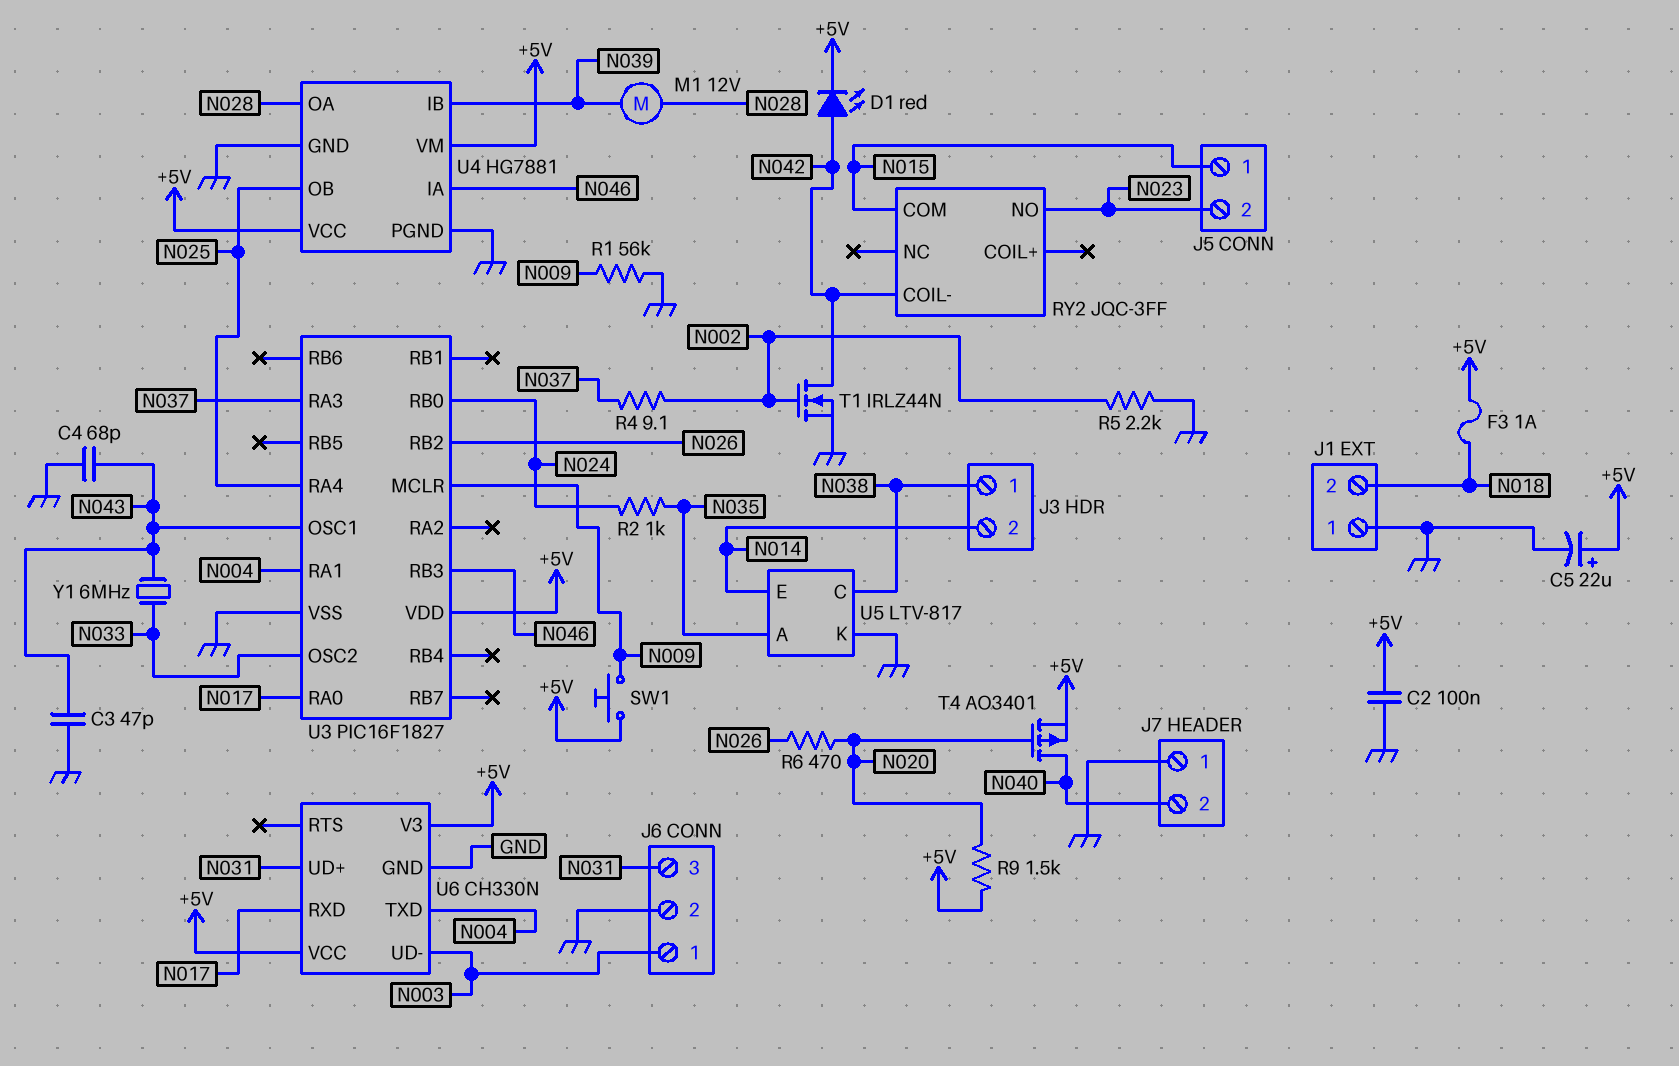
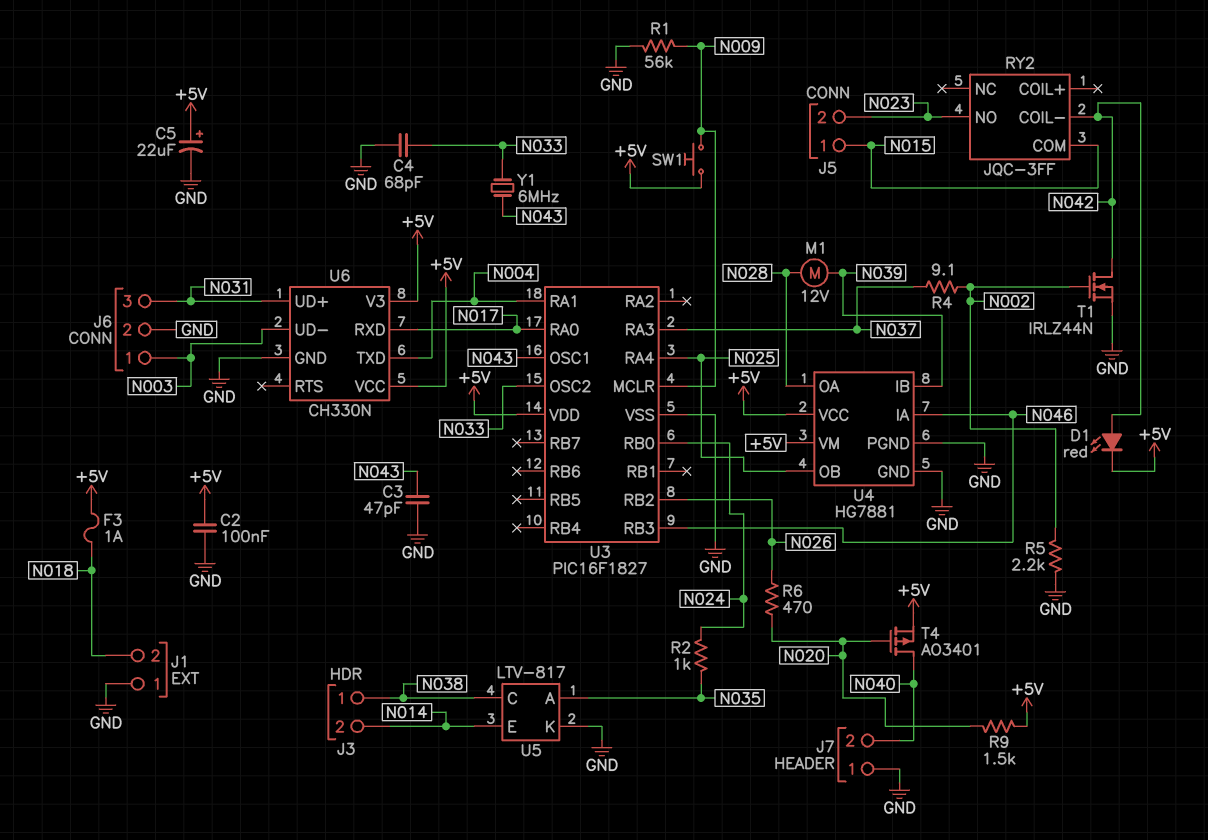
C4: 68pF (GND, N043) -> 68pF (GND, N033)

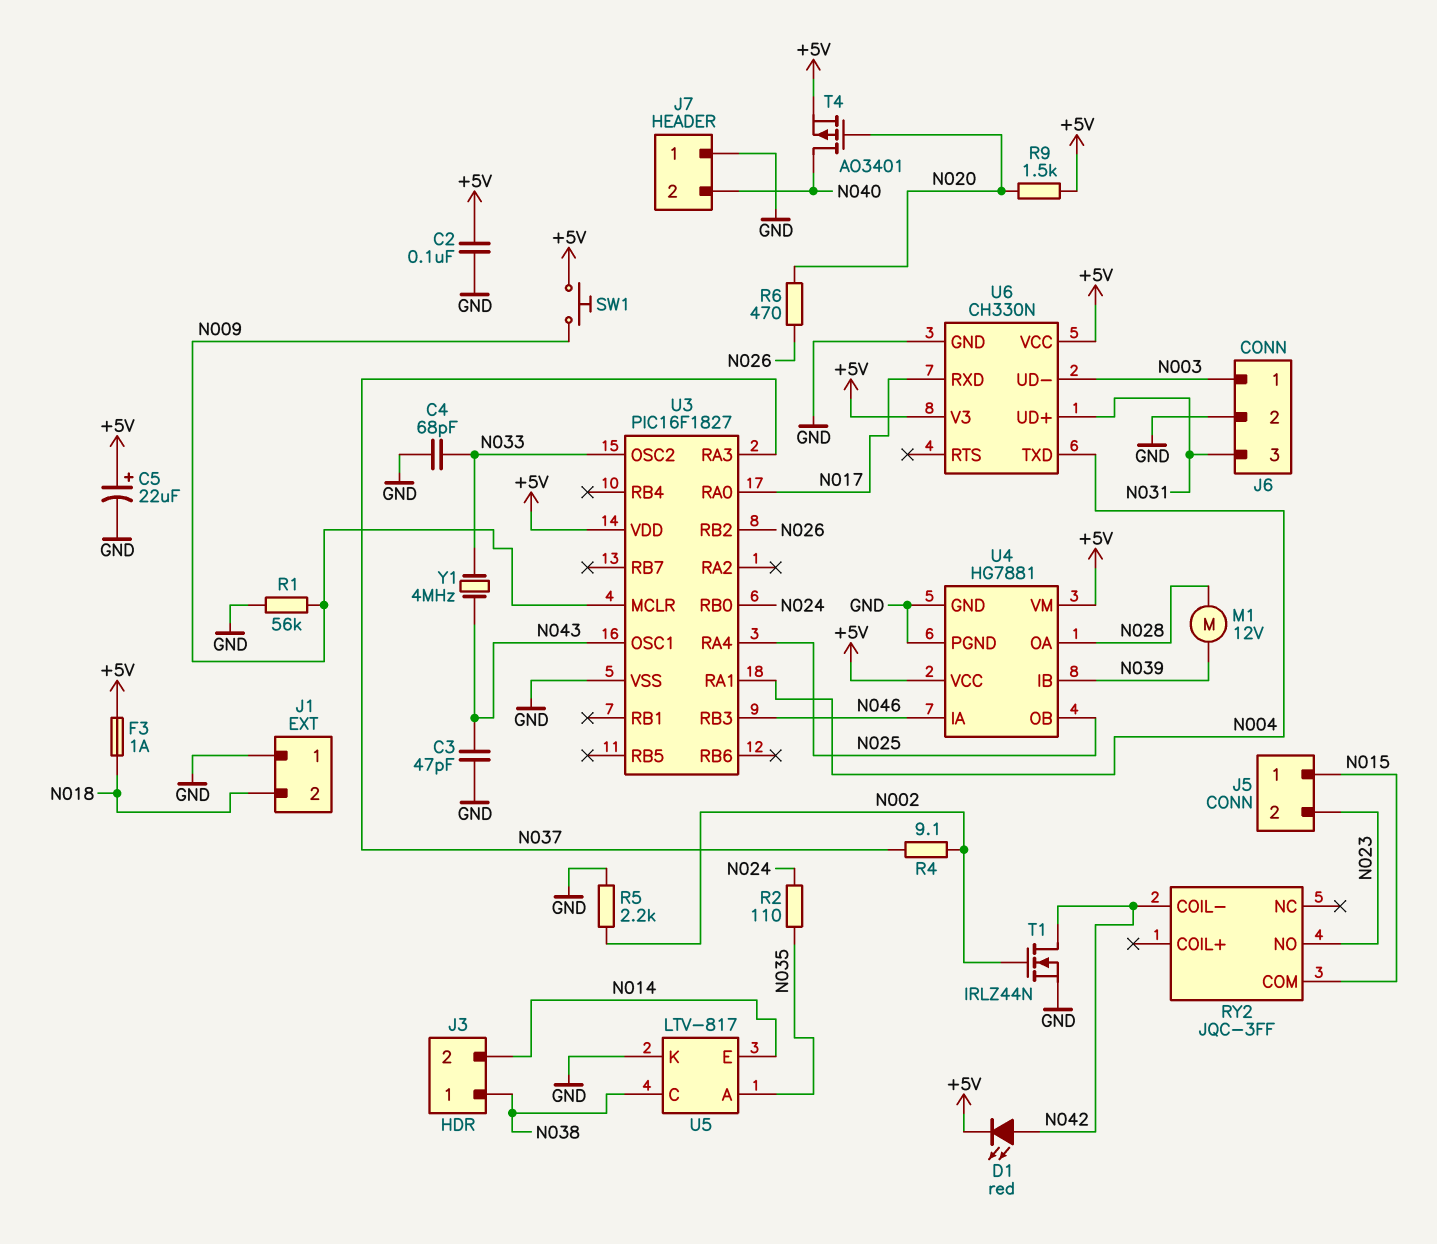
R2: 1k (N024, N035) -> 110 (N024, N035)
Y1: 6MHz (N033, N043) -> 4MHz (N033, N043)

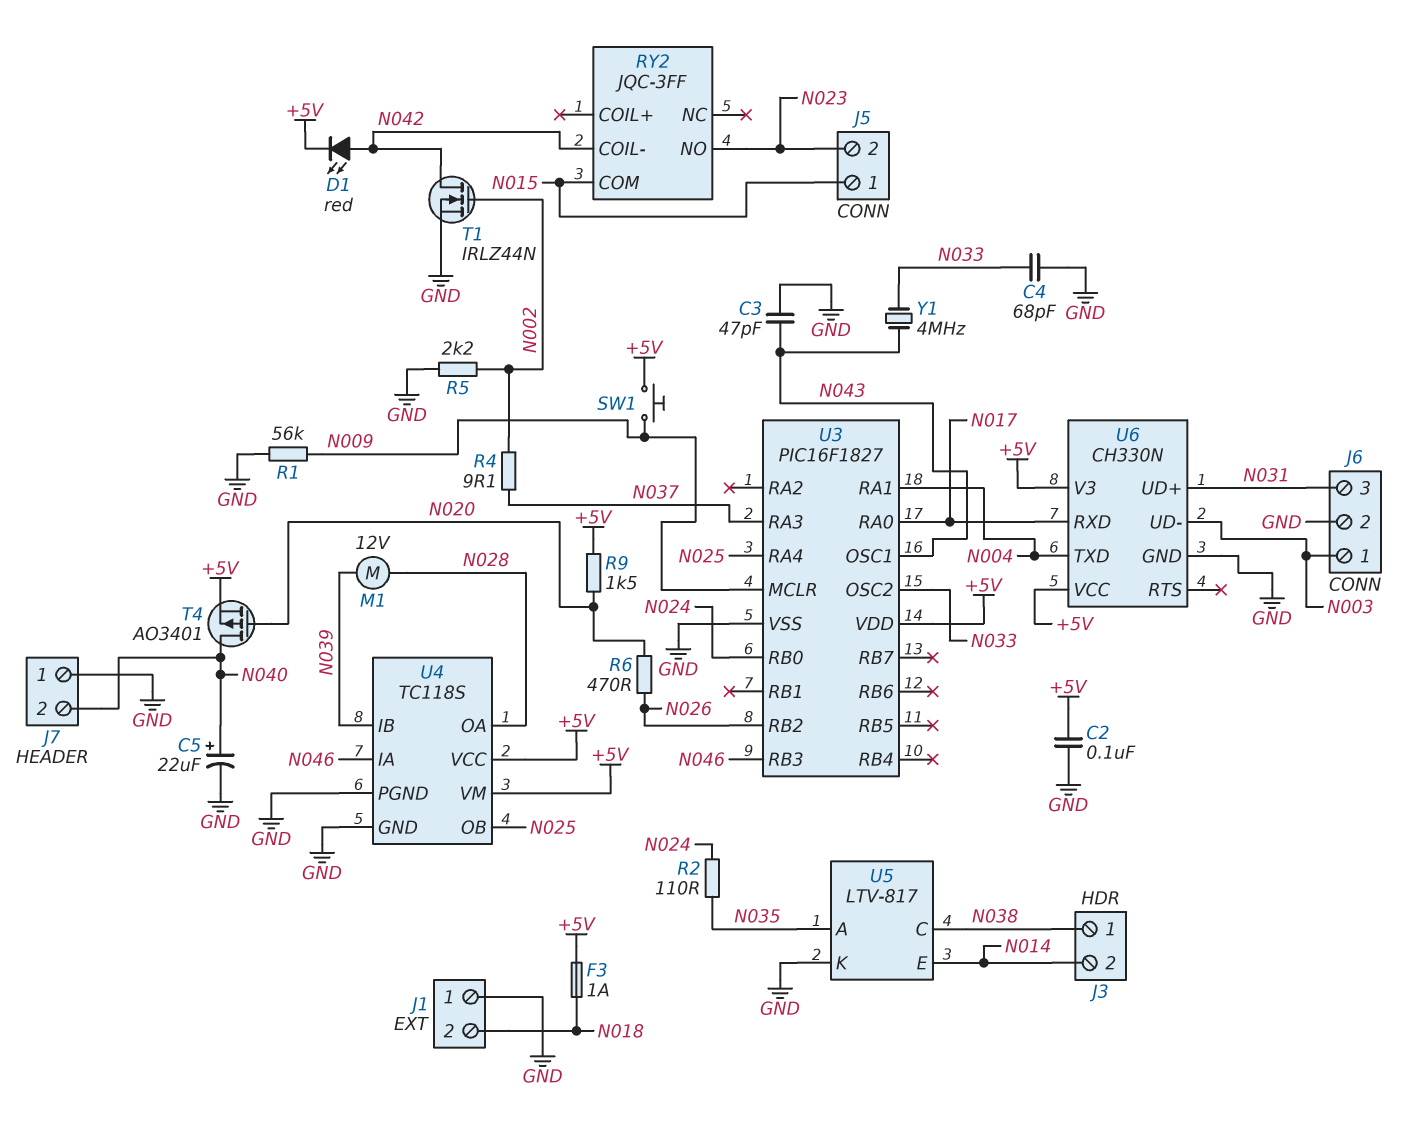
C5: 22uF (plus +5V, minus GND) -> 22uF (plus N040, minus GND)
U4: HG7881 -> TC118S

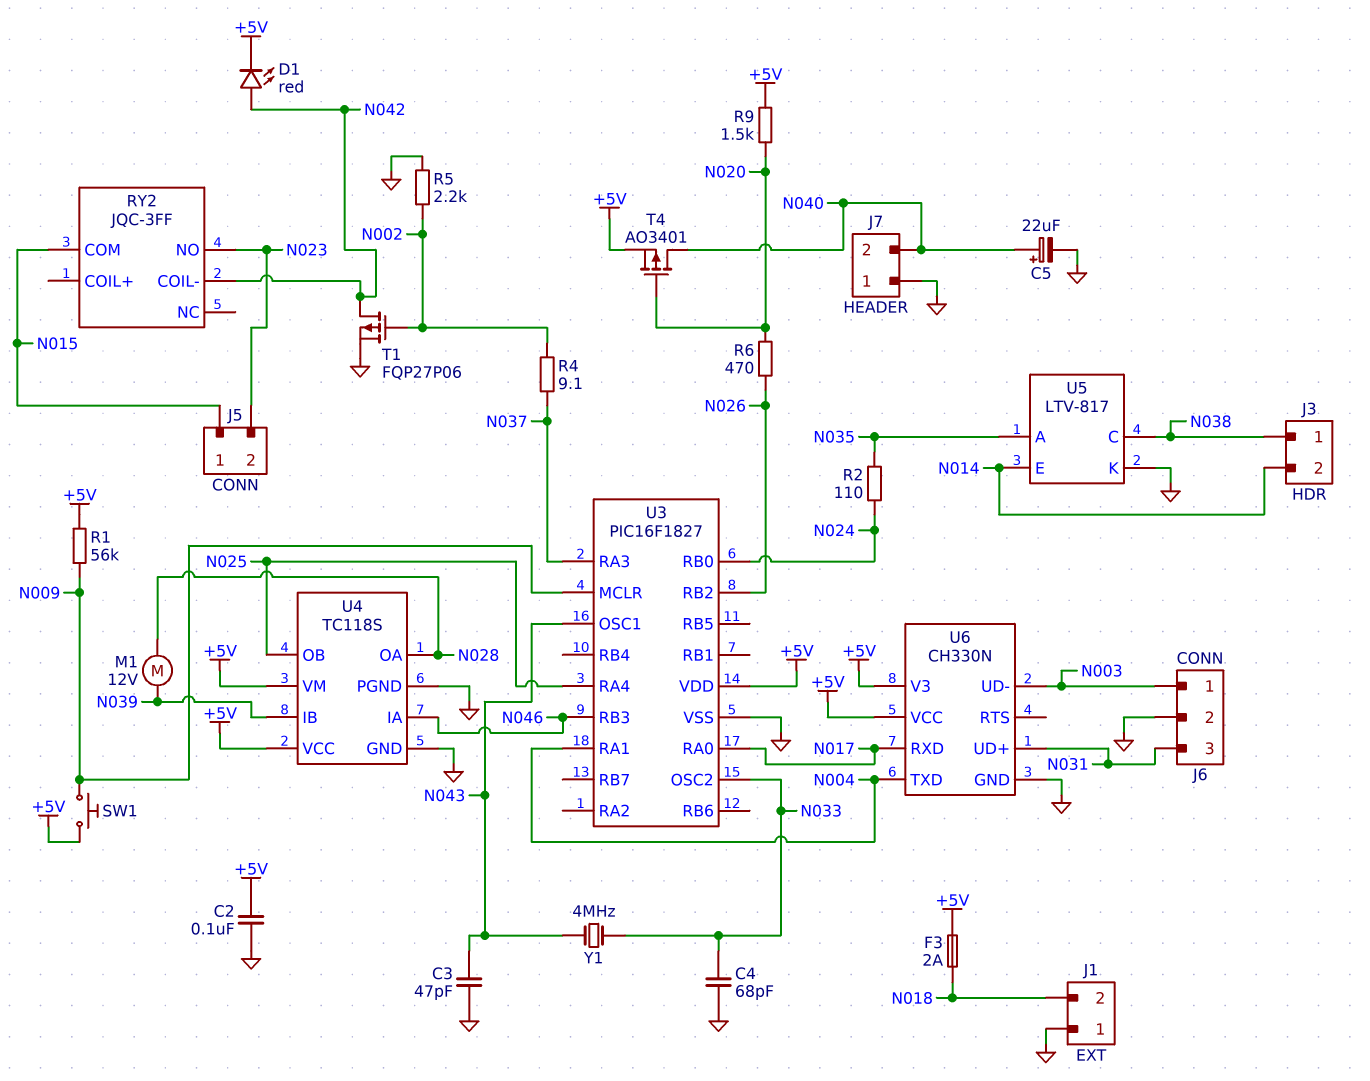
F3: 1A (+5V, N018) -> 2A (+5V, N018)
R1: 56k (GND, N009) -> 56k (+5V, N009)
T1: NMOS IRLZ44N (G N002, D N042, S GND) -> PMOS FQP27P06 (G N002, D N042, S GND)

